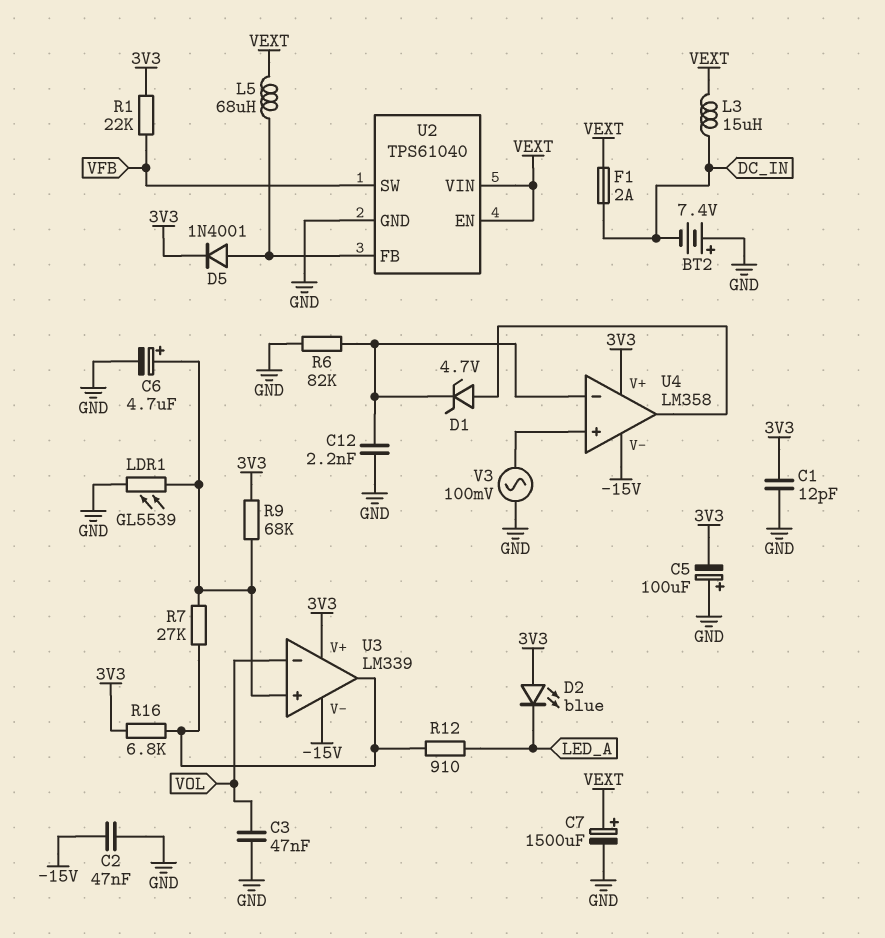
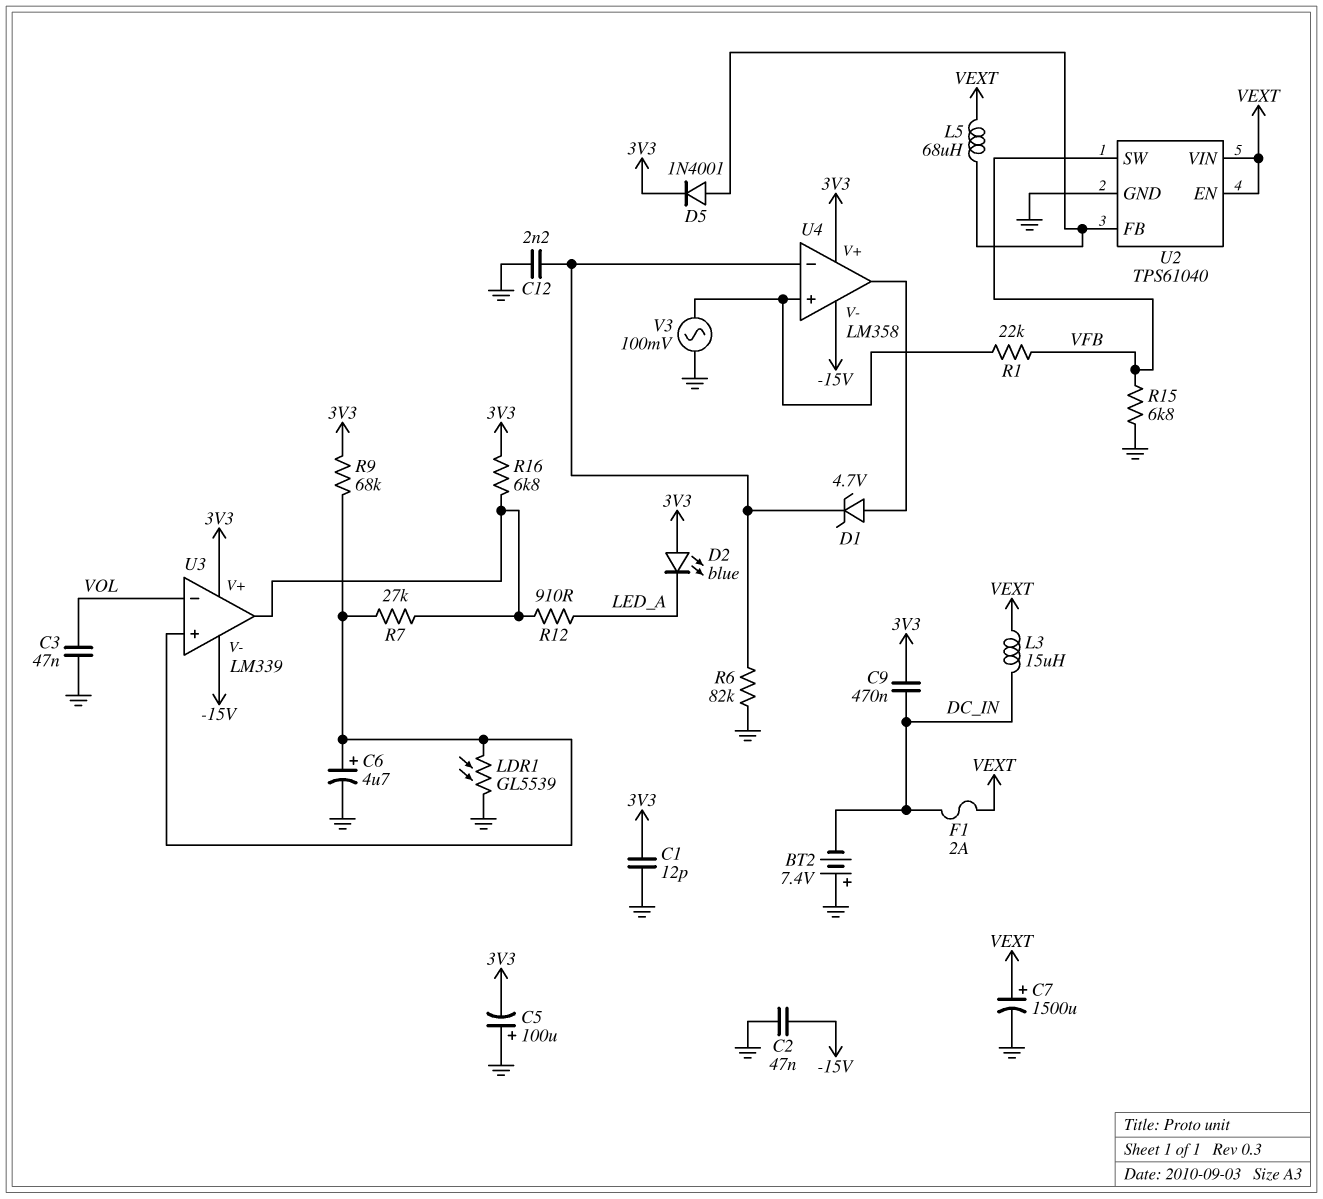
C9: none -> 470nF (3V3, DC_IN)
R1: 22k (3V3, VFB) -> 22k (U4/in+, VFB)
R15: none -> 6.8k (GND, VFB)

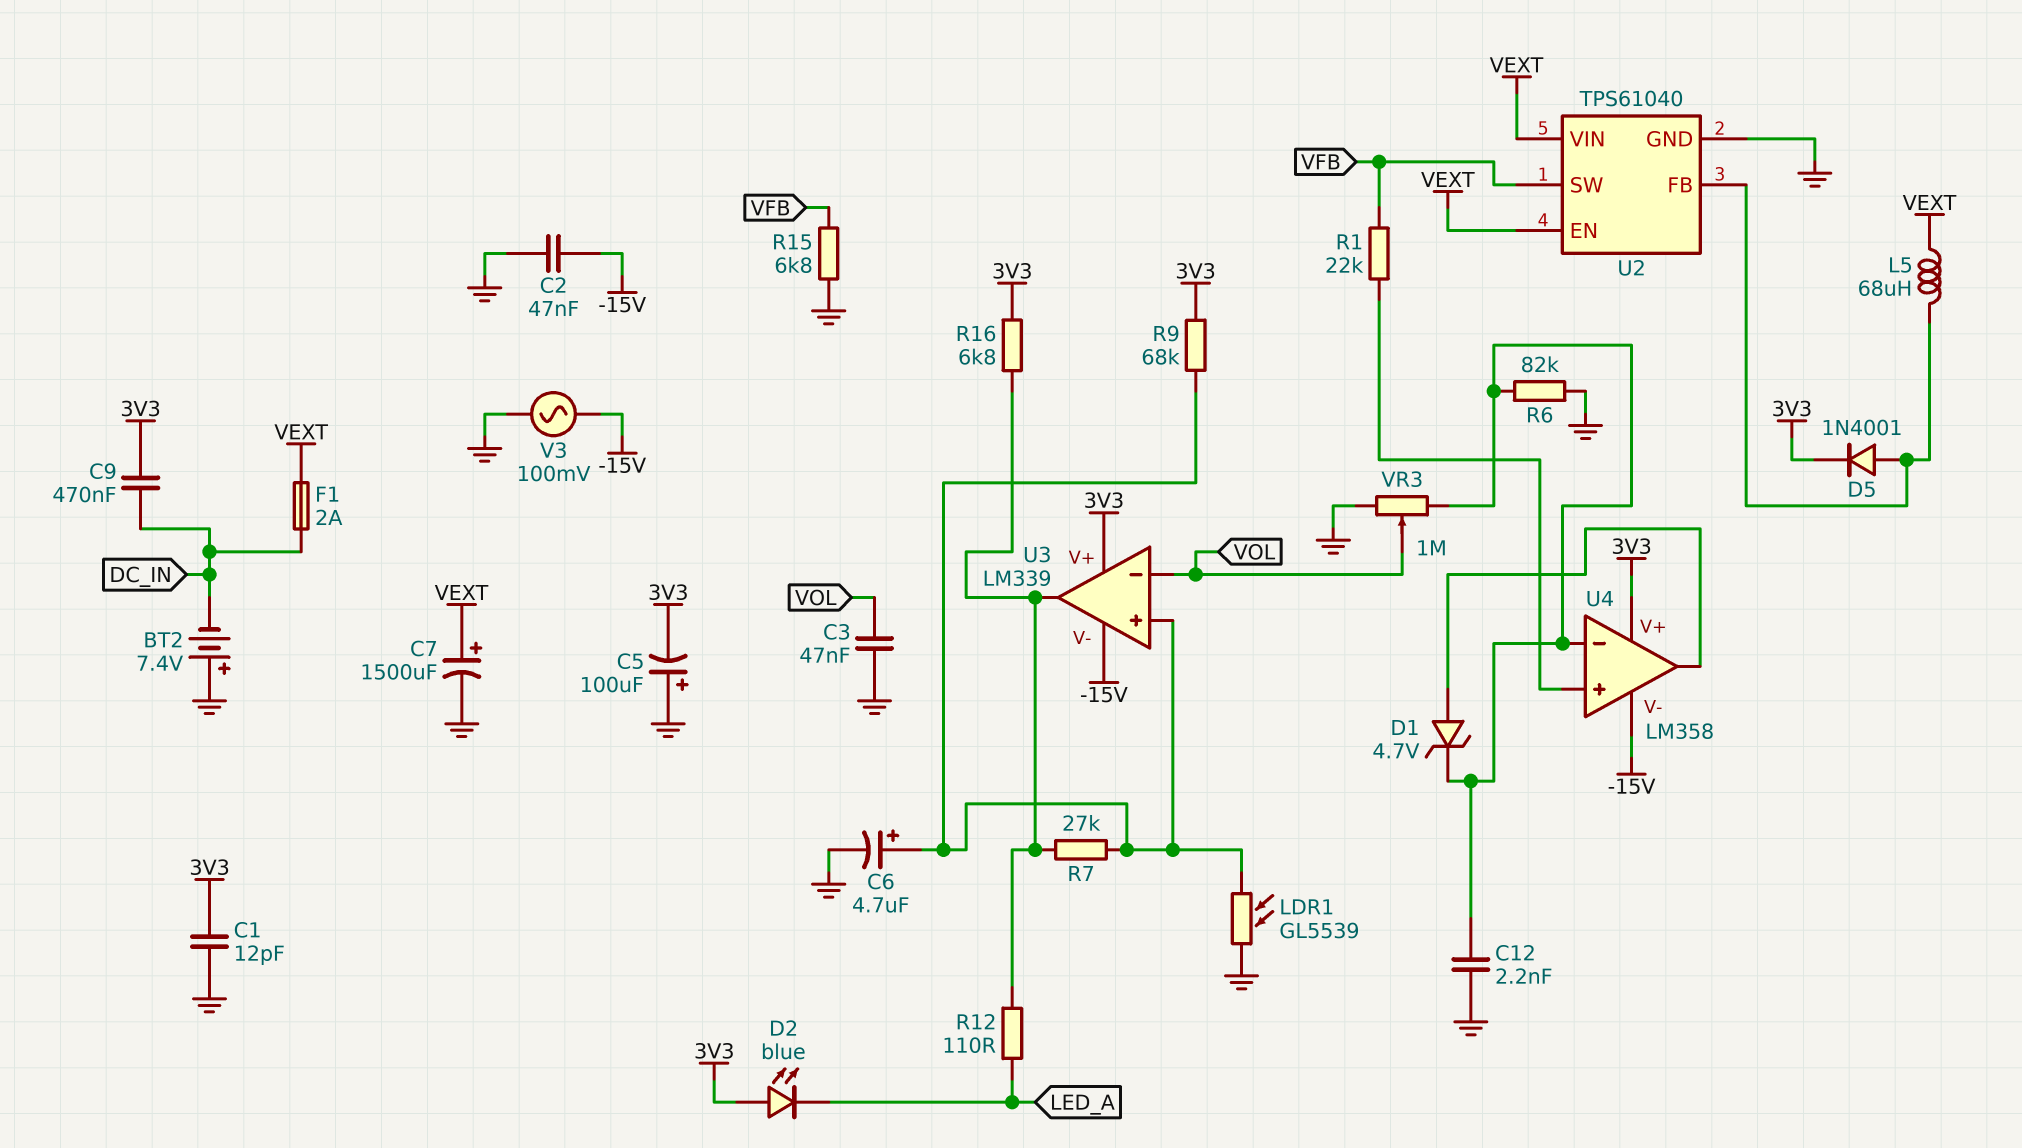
L3: 15uH (DC_IN, VEXT) -> none
R12: 910 (LED_A, U3/out) -> 110 (LED_A, U3/out)
V3: AC 100mV (GND, U4/in+) -> AC 100mV (-15V, GND)
VR3: none -> 1M (GND, U4/in-, wiper VOL)

